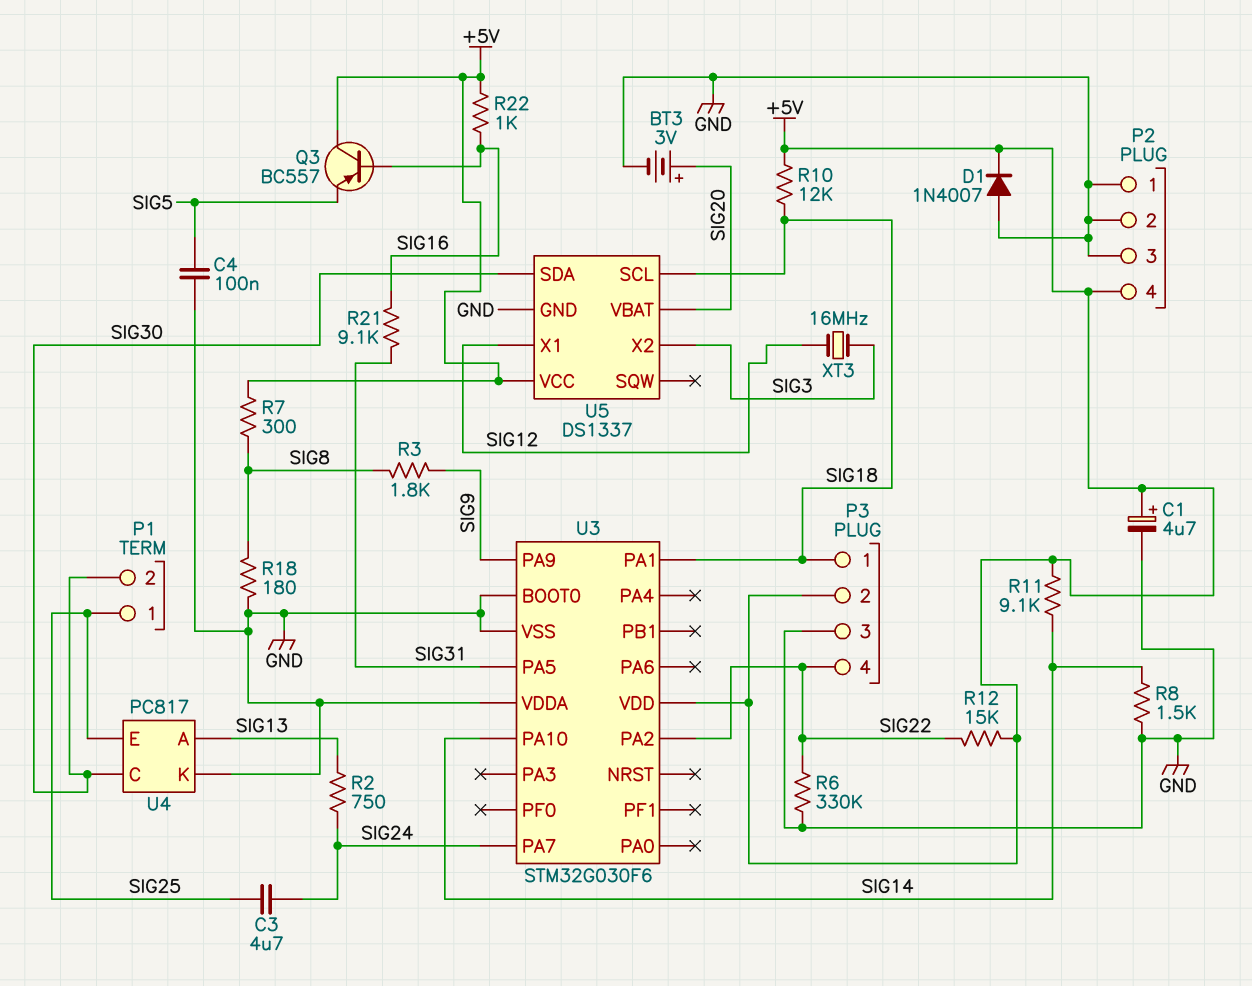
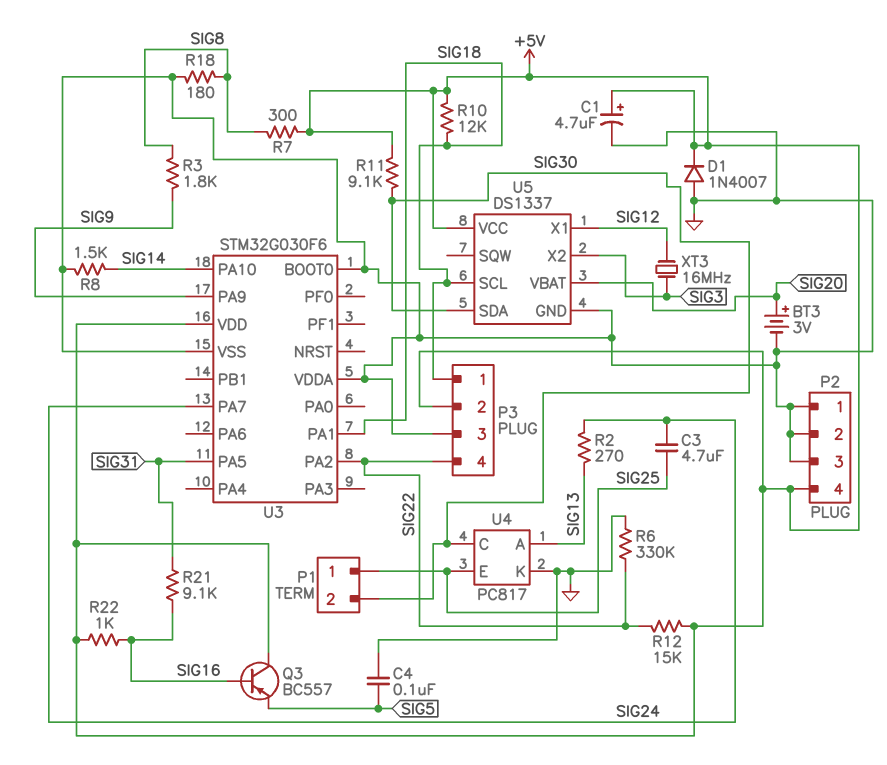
R2: 750 (SIG13, SIG24) -> 270 (SIG13, SIG24)
R11: 9.1k (+5V, SIG14) -> 9.1k (+5V, SIG30)

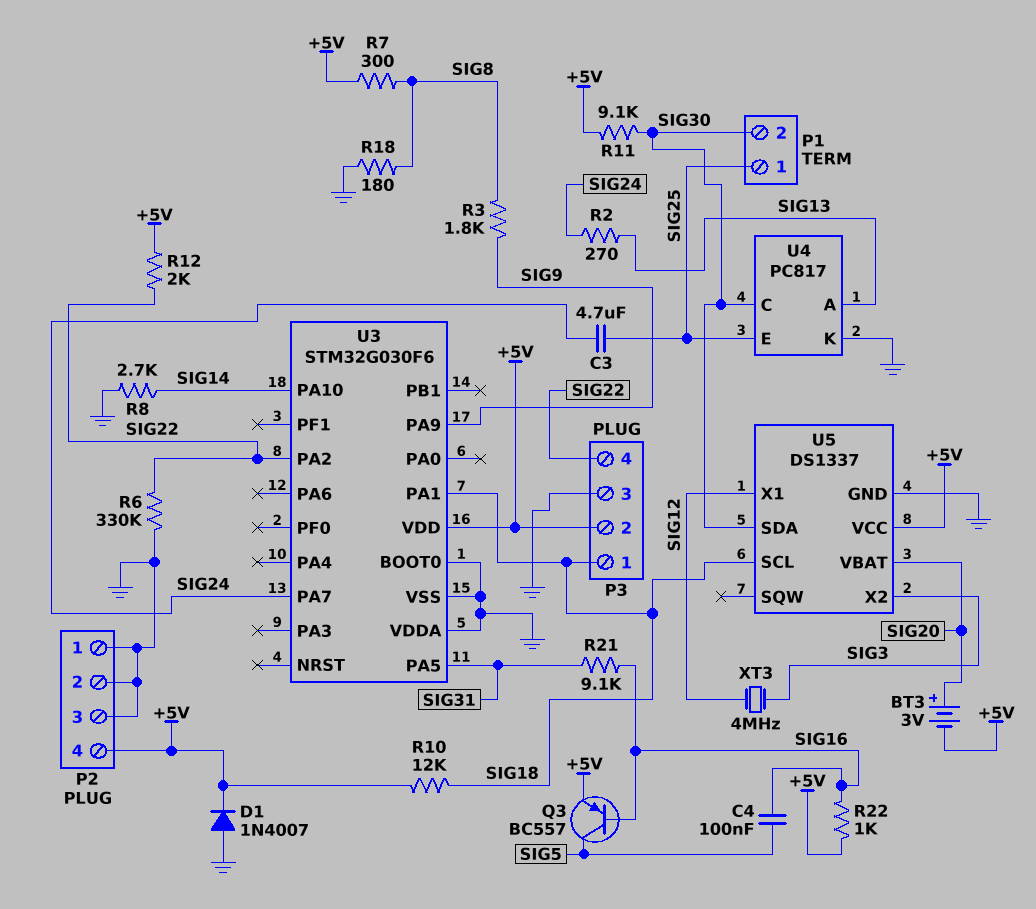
BT3: 3V (plus SIG20, minus GND) -> 3V (plus SIG20, minus +5V)
C1: 4.7uF (plus +5V, minus GND) -> none
C4: 100nF (GND, SIG5) -> 100nF (SIG5, SIG16)
Q3: PNP BC557 (B SIG16, C +5V, E SIG5) -> PNP BC557 (B SIG16, C SIG5, E +5V)
R8: 1.5k (GND, SIG14) -> 2.7k (GND, SIG14)
R12: 15k (+5V, SIG22) -> 2k (+5V, SIG22)
XT3: 16MHz (SIG3, SIG12) -> 4MHz (SIG3, SIG12)

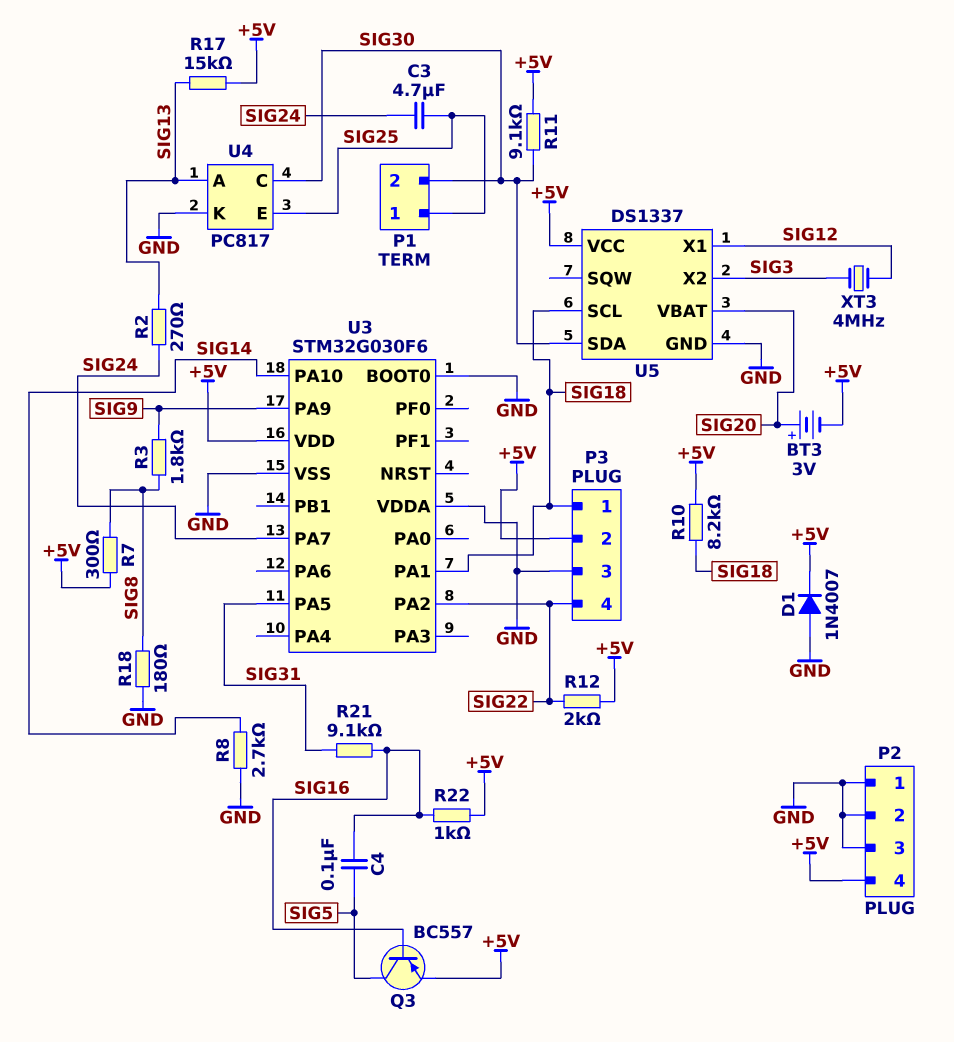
R6: 330k (GND, SIG22) -> none
R10: 12k (+5V, SIG18) -> 8.2k (+5V, SIG18)
R17: none -> 15k (+5V, SIG13)

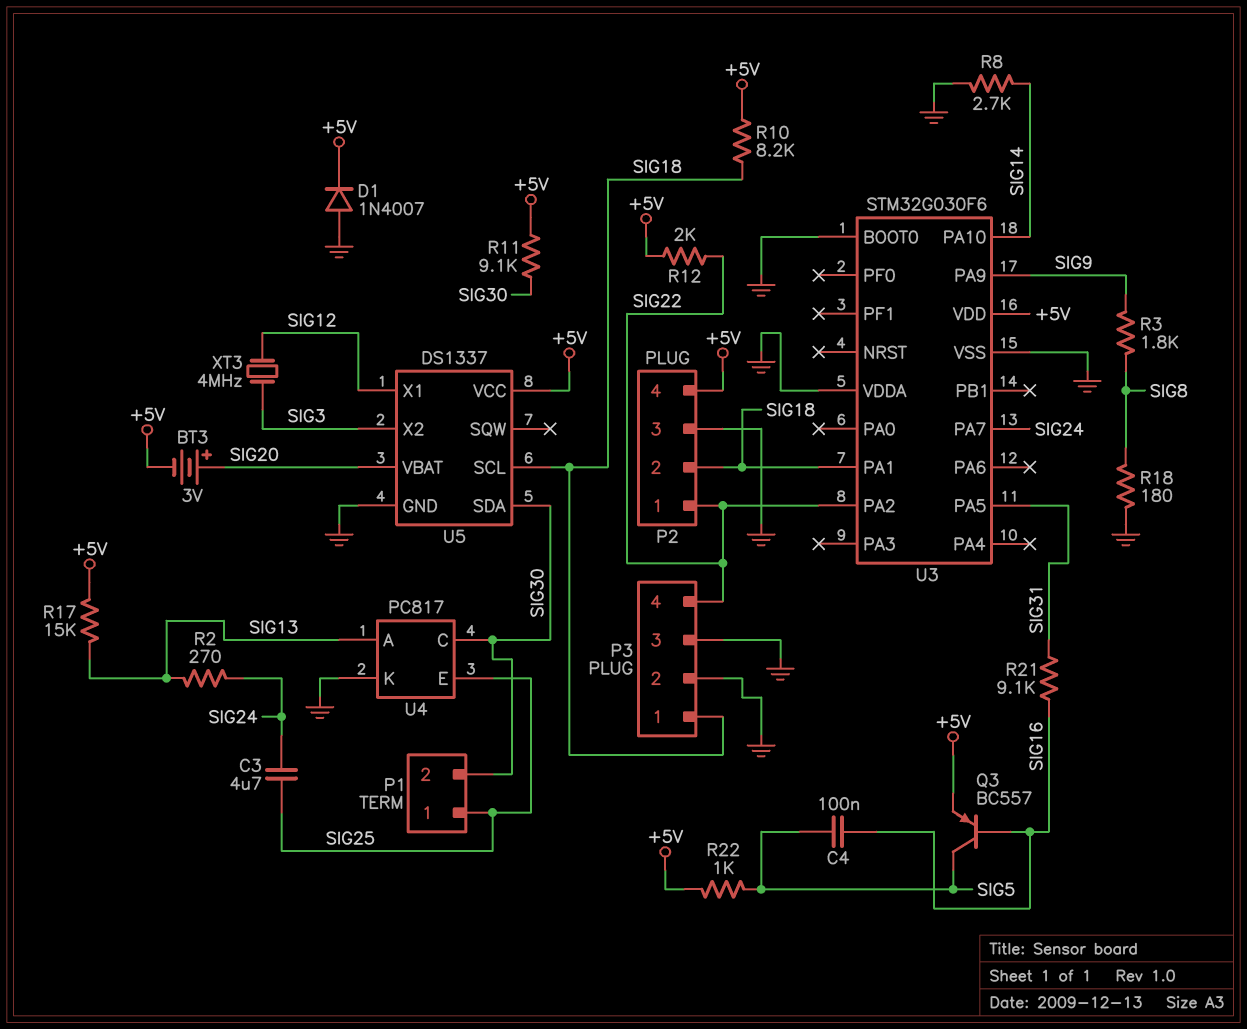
P2 pin 1: GND -> SIG22
P2 pin 2: GND -> SIG18
P3 pin 2: +5V -> GND
R7: 300 (+5V, SIG8) -> none
R22: 1k (+5V, SIG16) -> 1k (+5V, SIG5)

